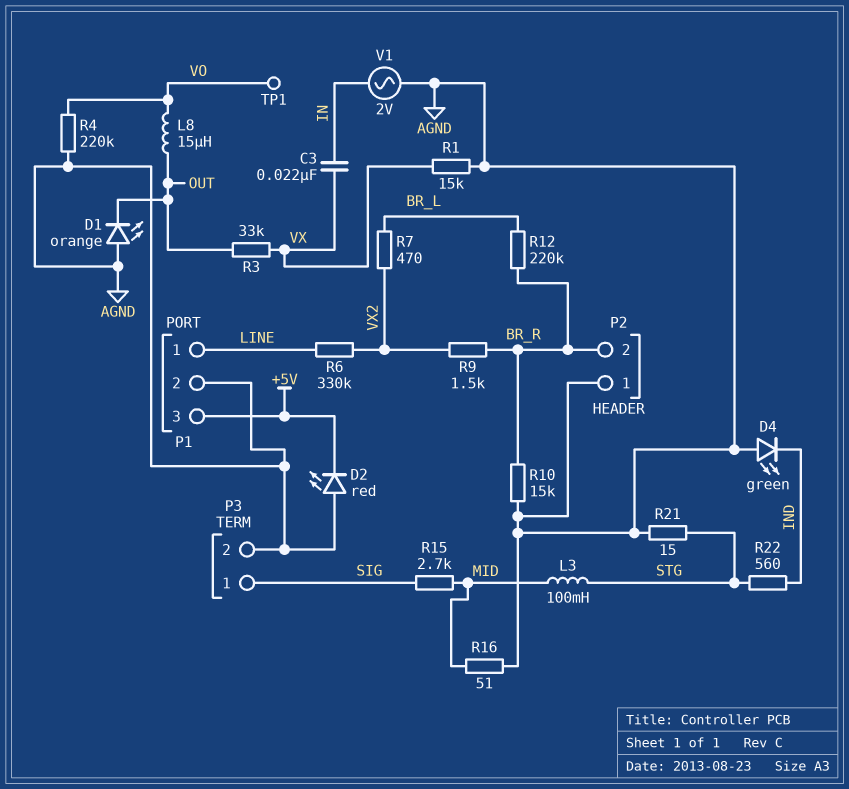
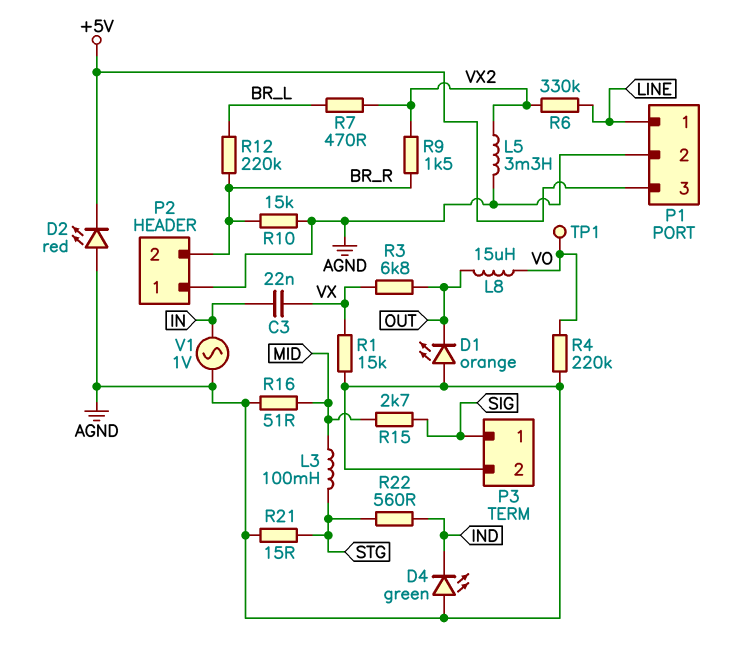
L5: none -> 3.3mH (AGND, VX2)
R3: 33k (OUT, VX) -> 6.8k (OUT, VX)
V1: AC 2V (AGND, IN) -> AC 1V (AGND, IN)

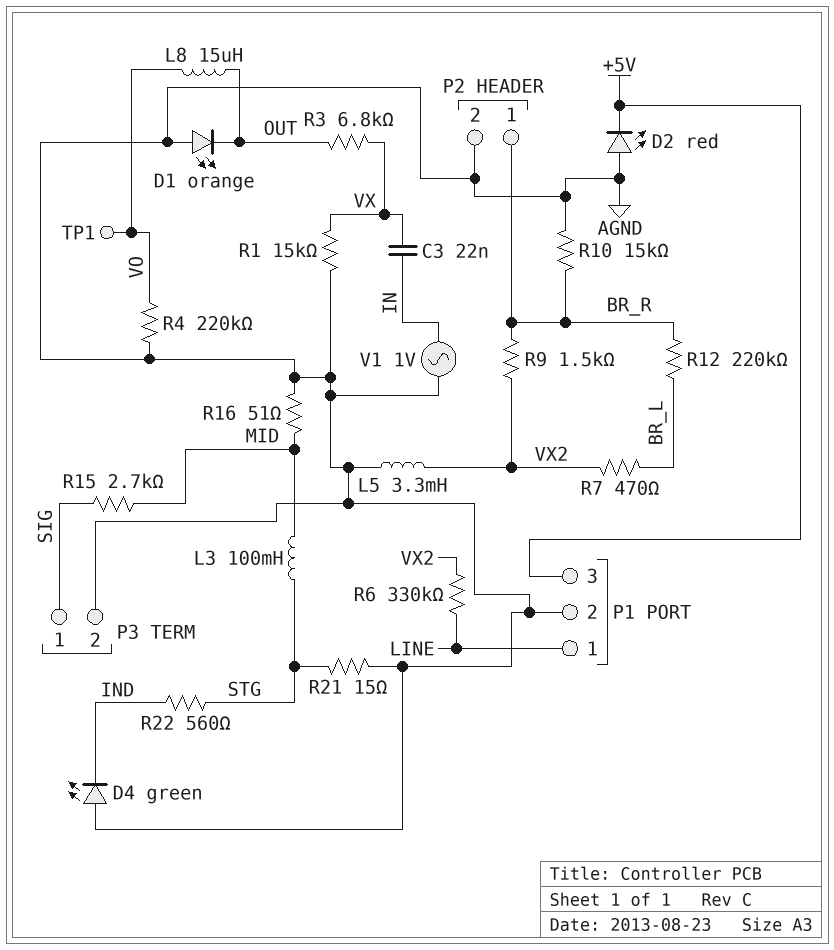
P2 pin 1: AGND -> BR_R
P2 pin 2: BR_R -> AGND

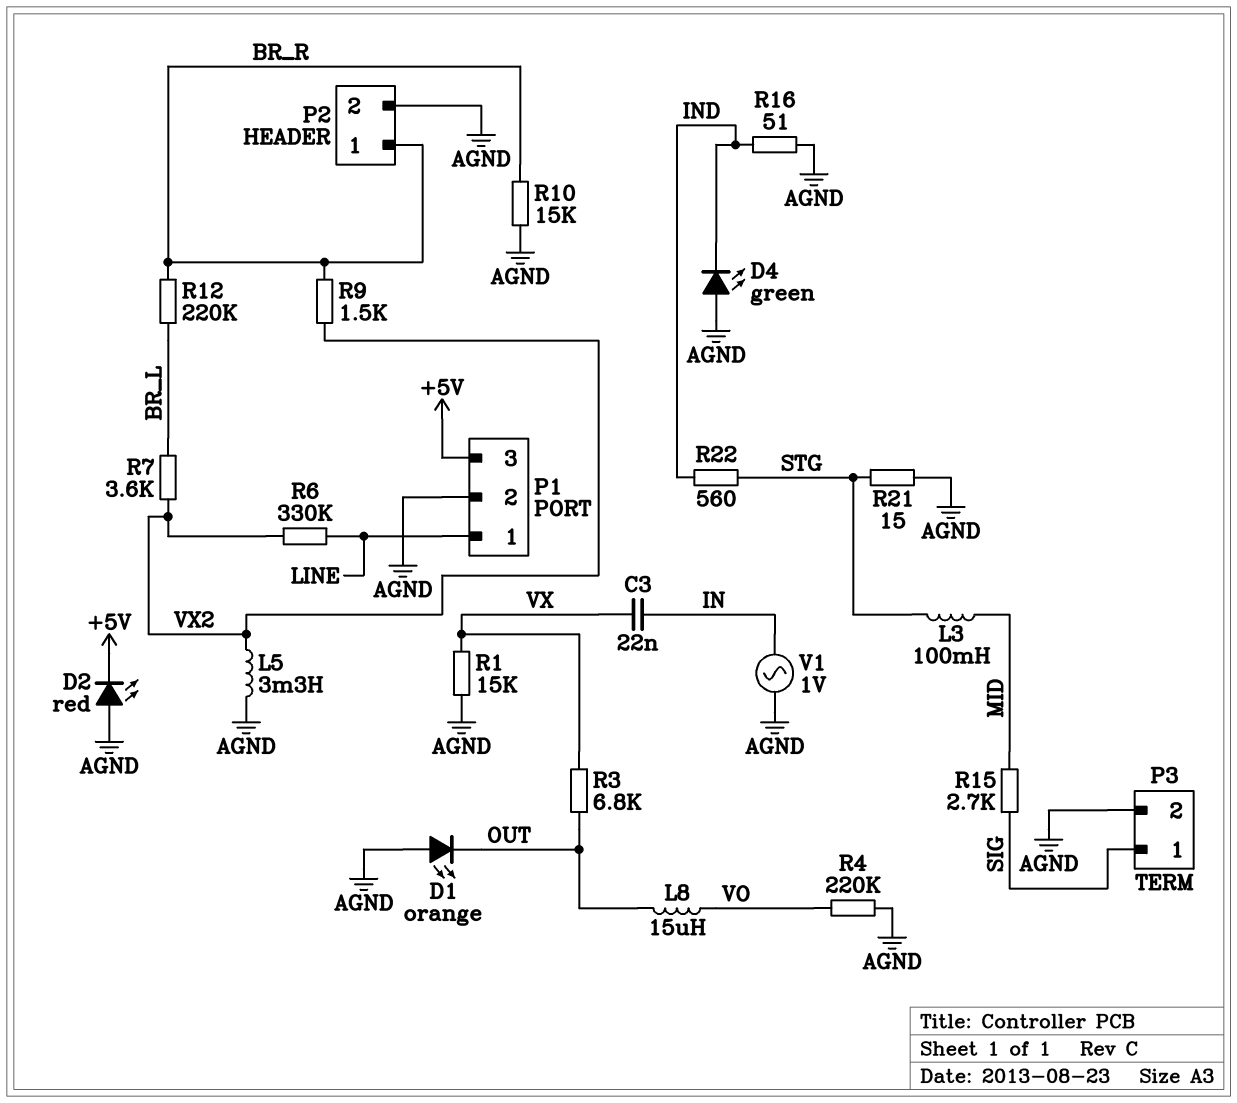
R7: 470 (BR_L, VX2) -> 3.6k (BR_L, VX2)
R16: 51 (AGND, MID) -> 51 (AGND, IND)
TP1: test point (VO) -> none

